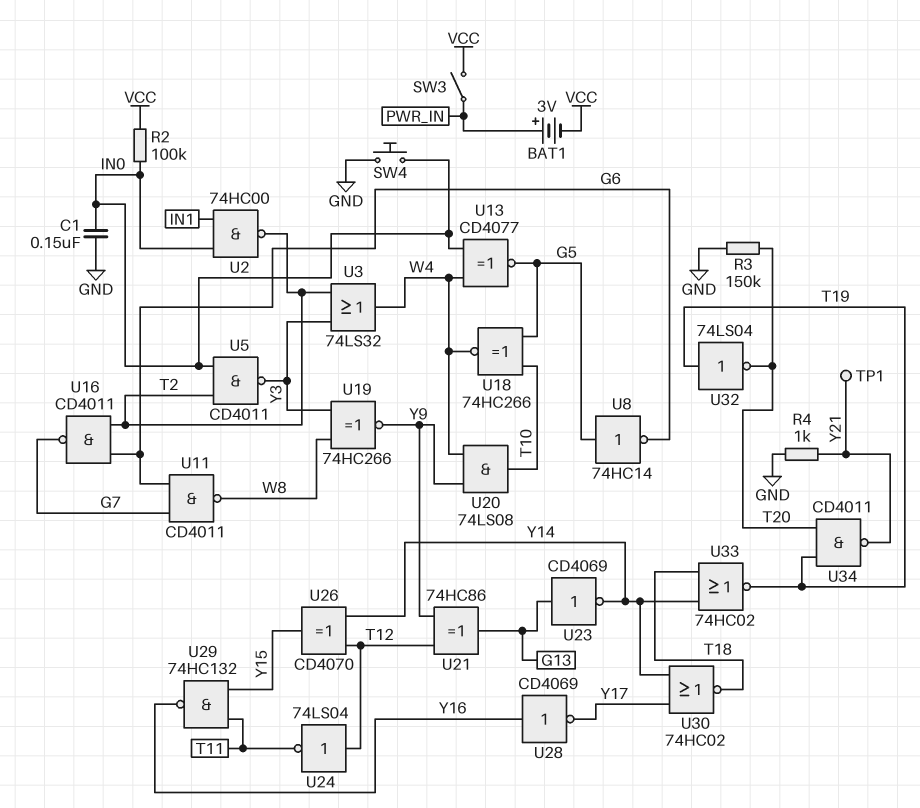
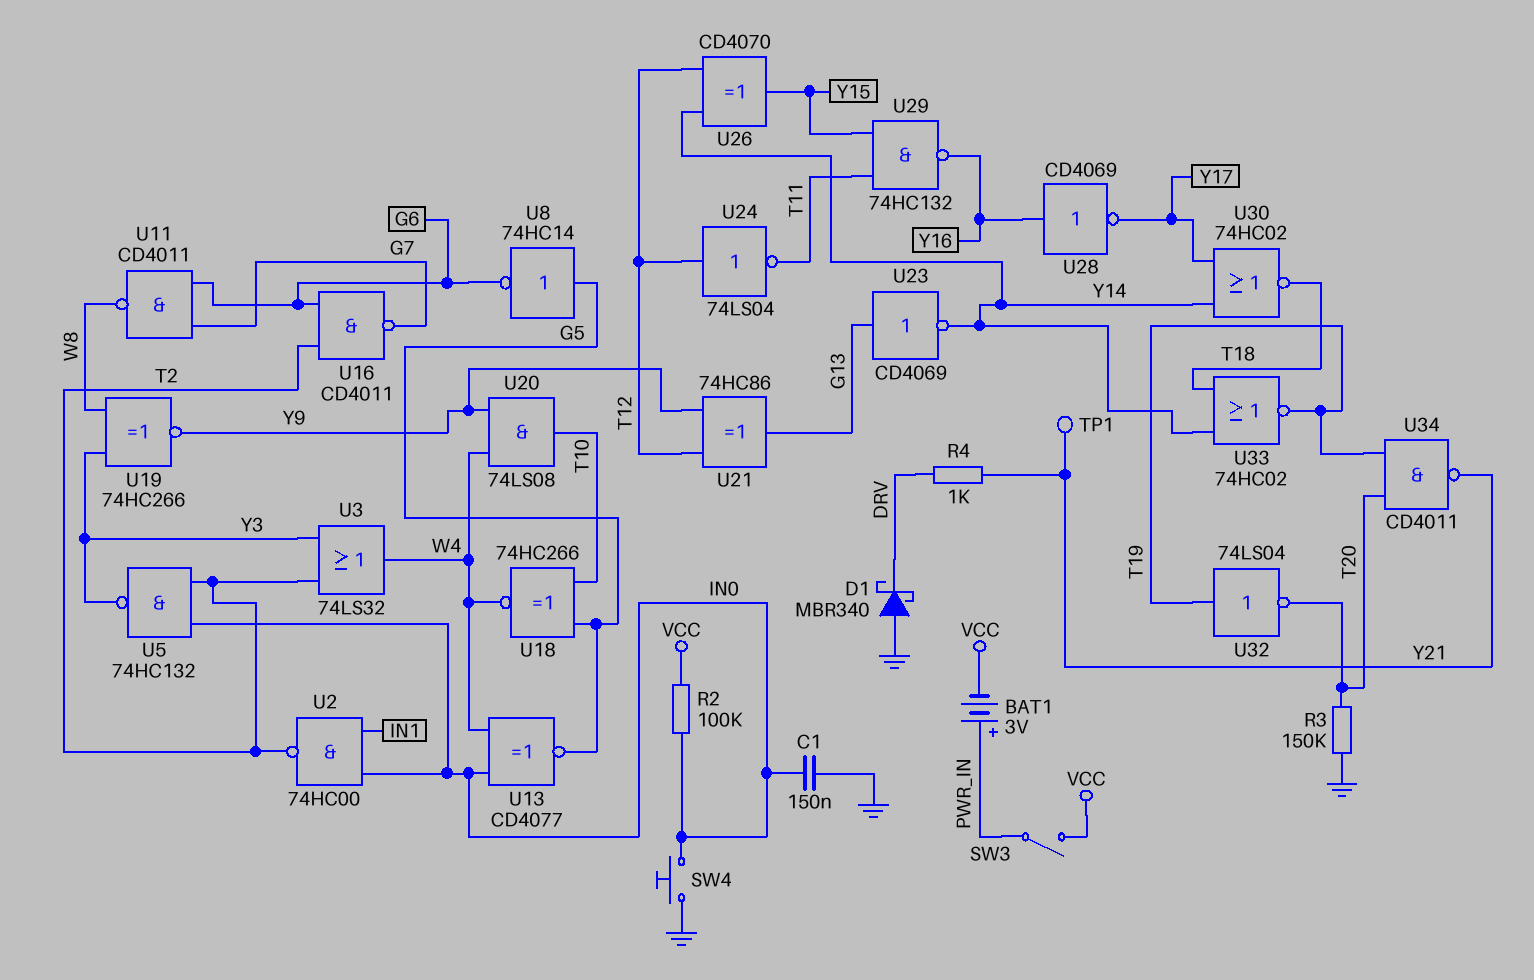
D1: none -> schottky MBR340 (A GND, K DRV)
R4: 1k (GND, Y21) -> 1k (DRV, Y21)
U5: NAND CD4011 (in IN0, in T2, out Y3) -> NAND 74HC132 (in IN0, in T2, out Y3)

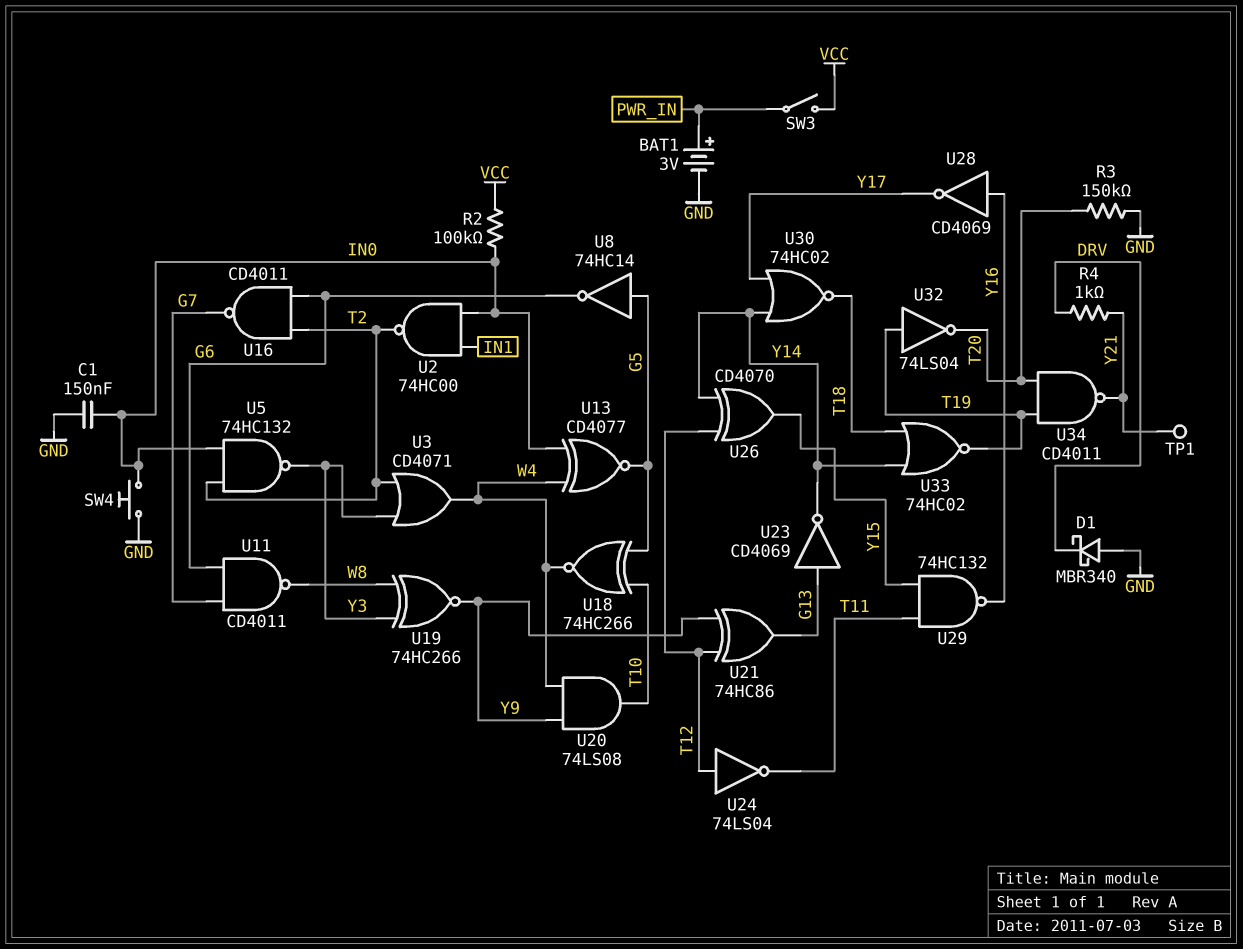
BAT1: 3V (plus PWR_IN, minus VCC) -> 3V (plus PWR_IN, minus GND)
U3: OR 74LS32 (in T2, in Y3, out W4) -> OR CD4071 (in T2, in Y3, out W4)

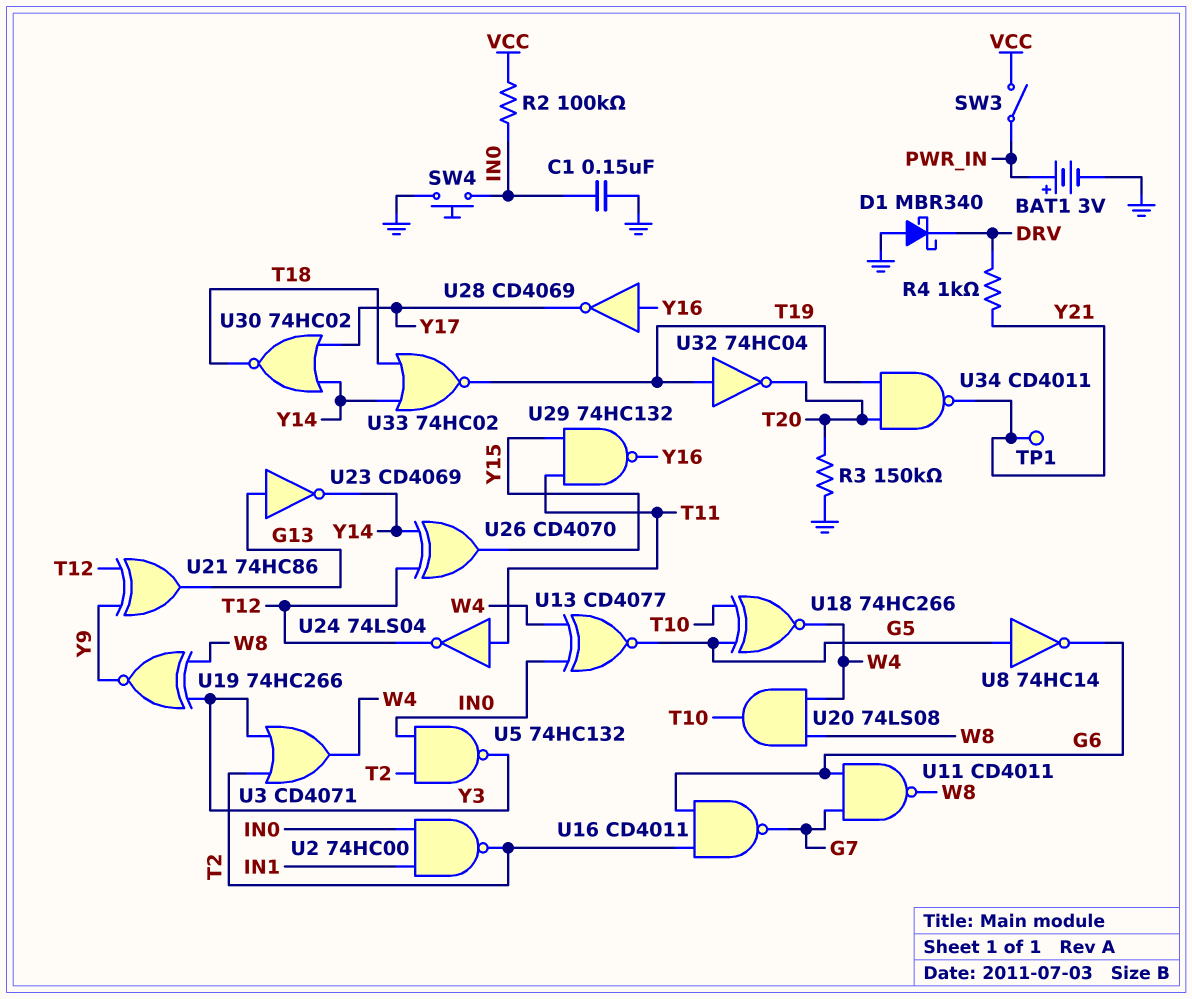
U20: AND 74LS08 (in W4, in Y9, out T10) -> AND 74LS08 (in W4, in W8, out T10)
U24: NOT 74LS04 (in T12, out T11) -> NOT 74LS04 (in T11, out T12)
U32: NOT 74LS04 (in T19, out T20) -> NOT 74HC04 (in T19, out T20)

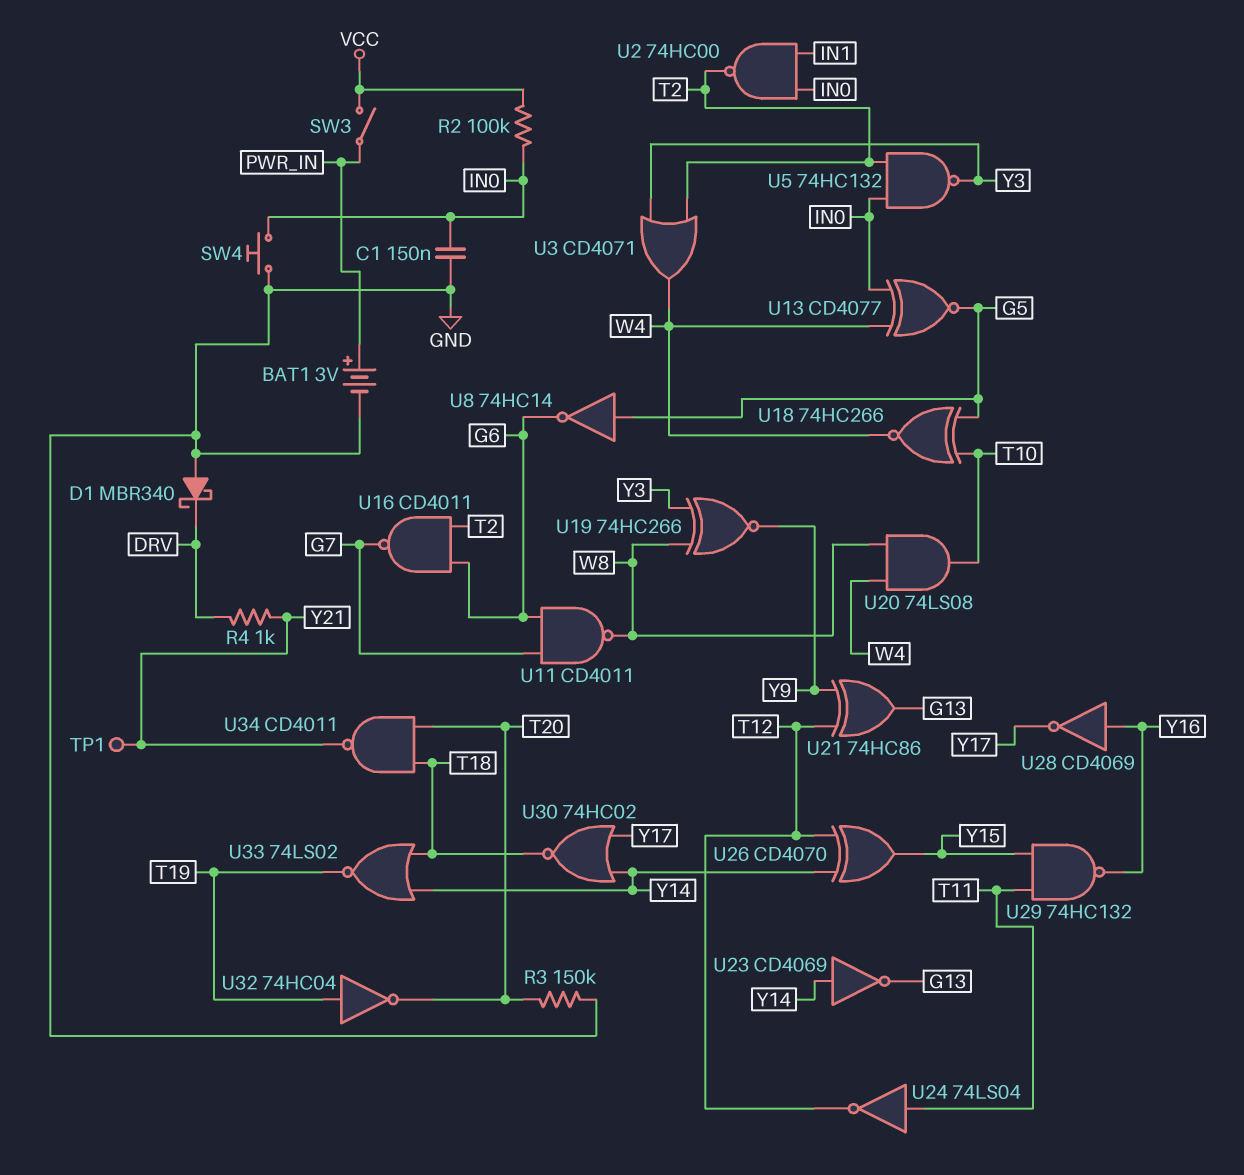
U23: NOT CD4069 (in G13, out Y14) -> NOT CD4069 (in Y14, out G13)
U33: NOR 74HC02 (in T18, in Y14, out T19) -> NOR 74LS02 (in T18, in Y14, out T19)
U34: NAND CD4011 (in T19, in T20, out Y21) -> NAND CD4011 (in T18, in T20, out Y21)

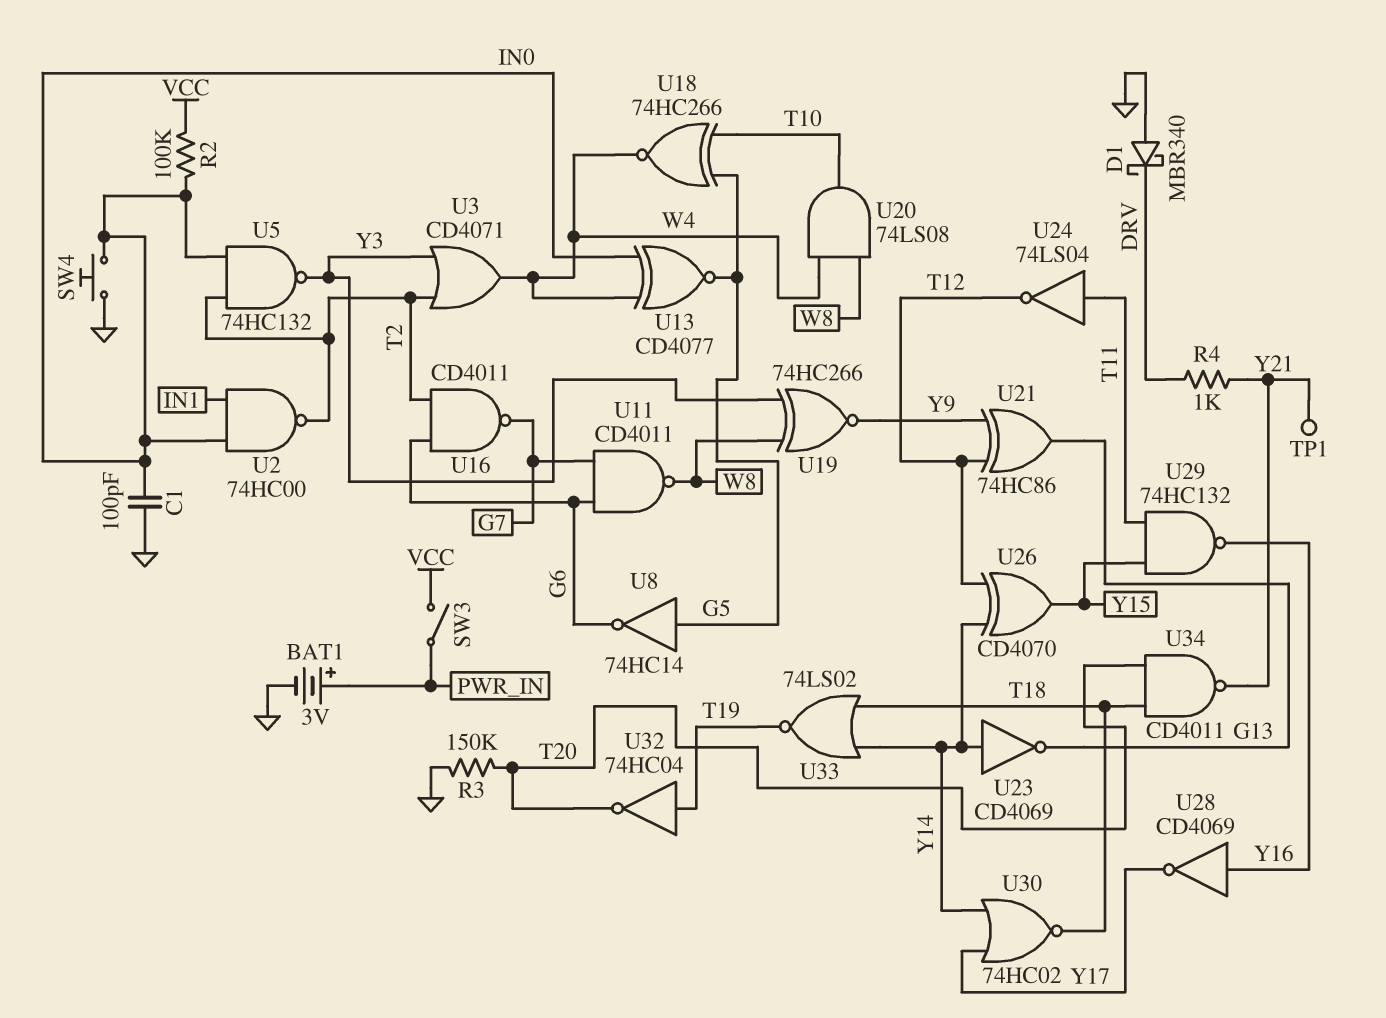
C1: 150nF (GND, IN0) -> 100pF (GND, IN0)

